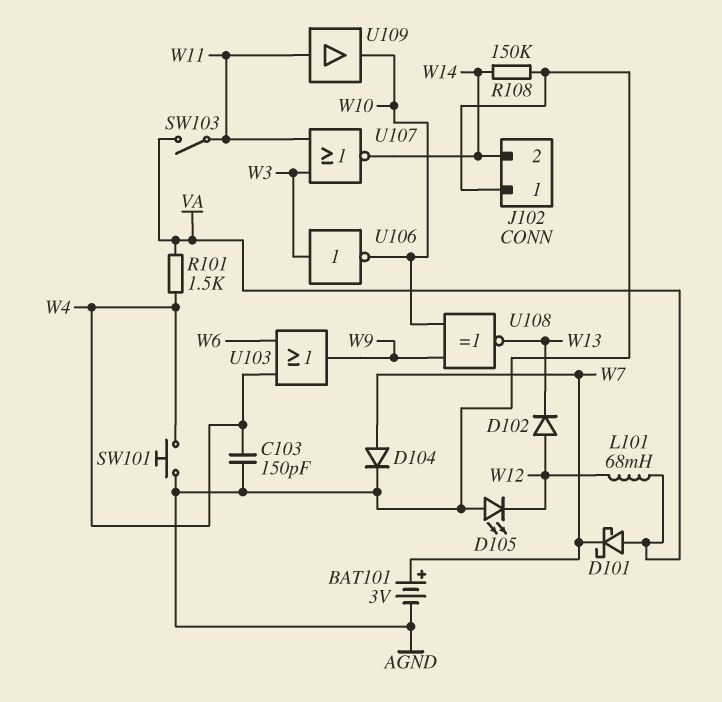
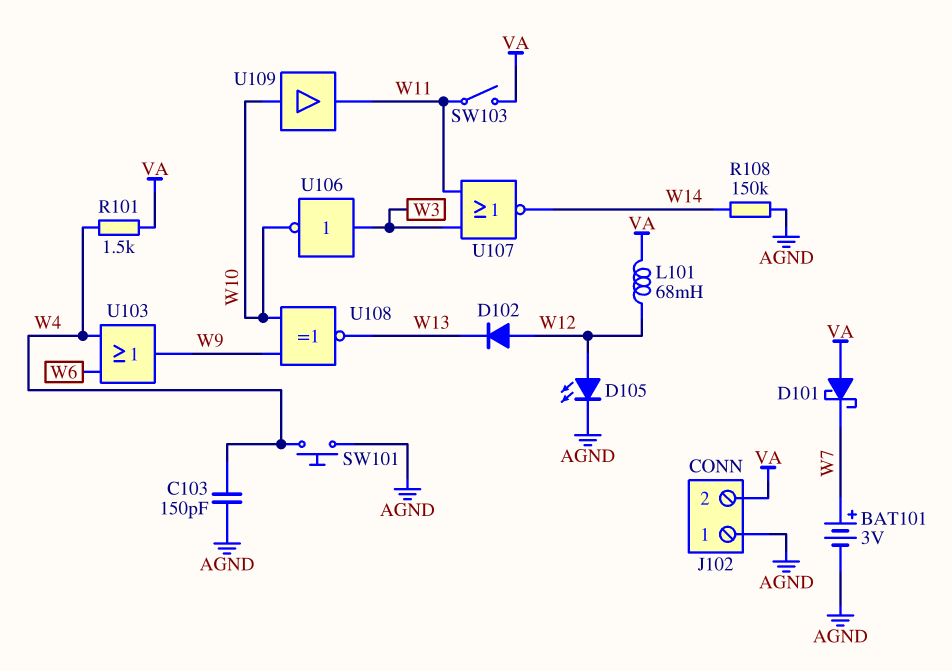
D104: diode (A W7, K AGND) -> none
D105: LED (A AGND, K W12) -> LED (A W12, K AGND)
J102 pin 2: W14 -> VA
U109: buffer (in W11, out W10) -> buffer (in W10, out W11)

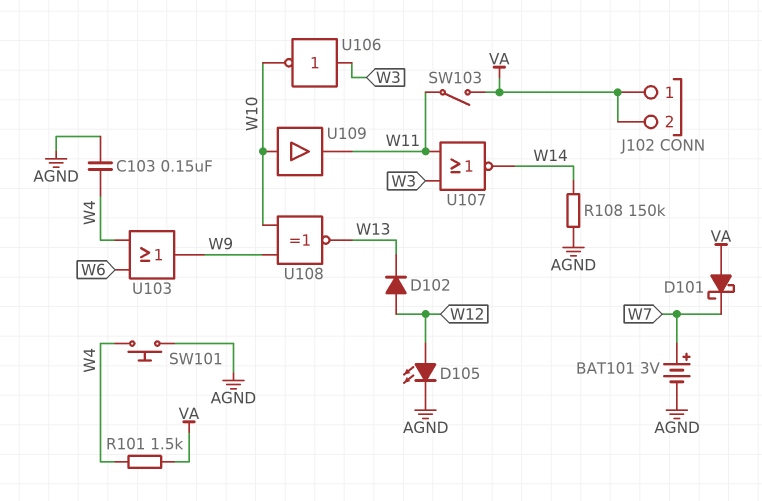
C103: 150pF (AGND, W4) -> 150nF (AGND, W4)
J102 pin 1: AGND -> VA
L101: 68mH (VA, W12) -> none

